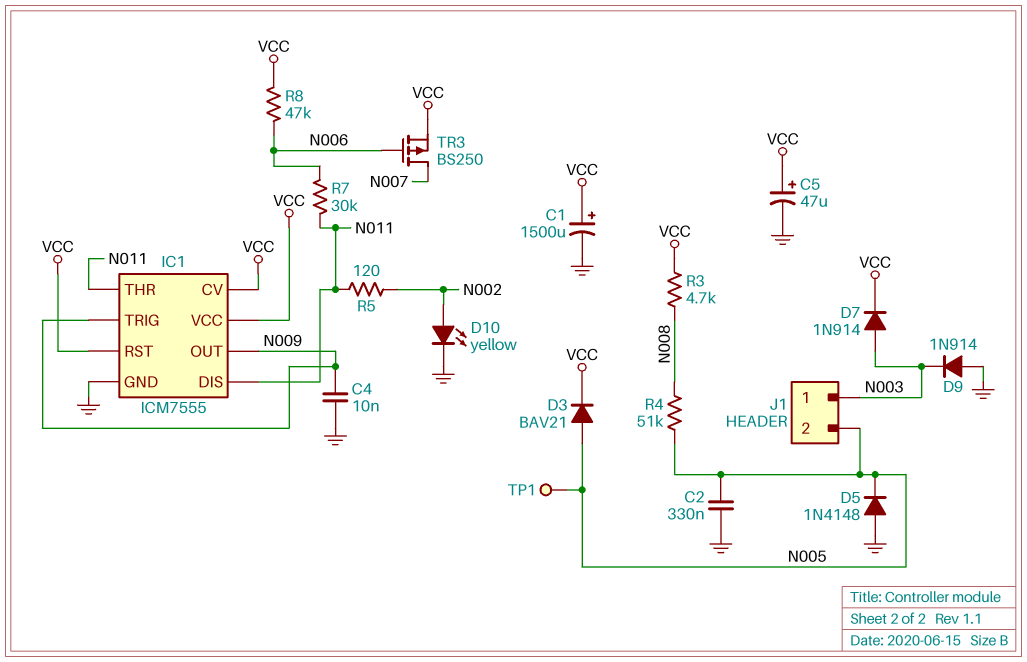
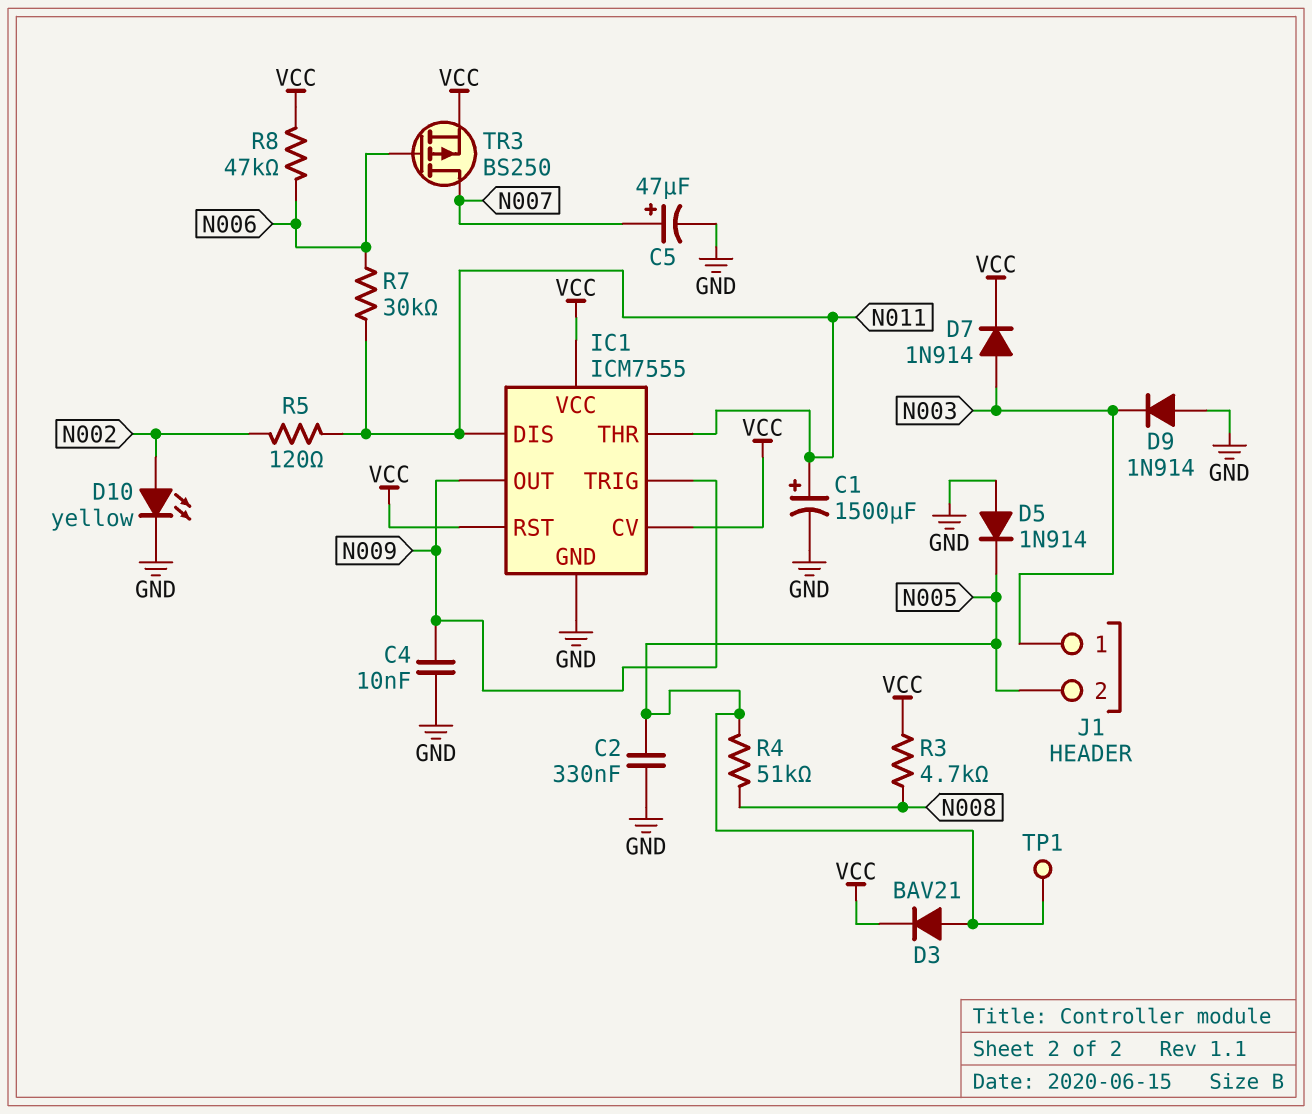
C1: 1500uF (plus VCC, minus GND) -> 1500uF (plus N011, minus GND)
C5: 47uF (plus VCC, minus GND) -> 47uF (plus N007, minus GND)
D5: diode 1N4148 (A GND, K N005) -> diode 1N914 (A GND, K N005)

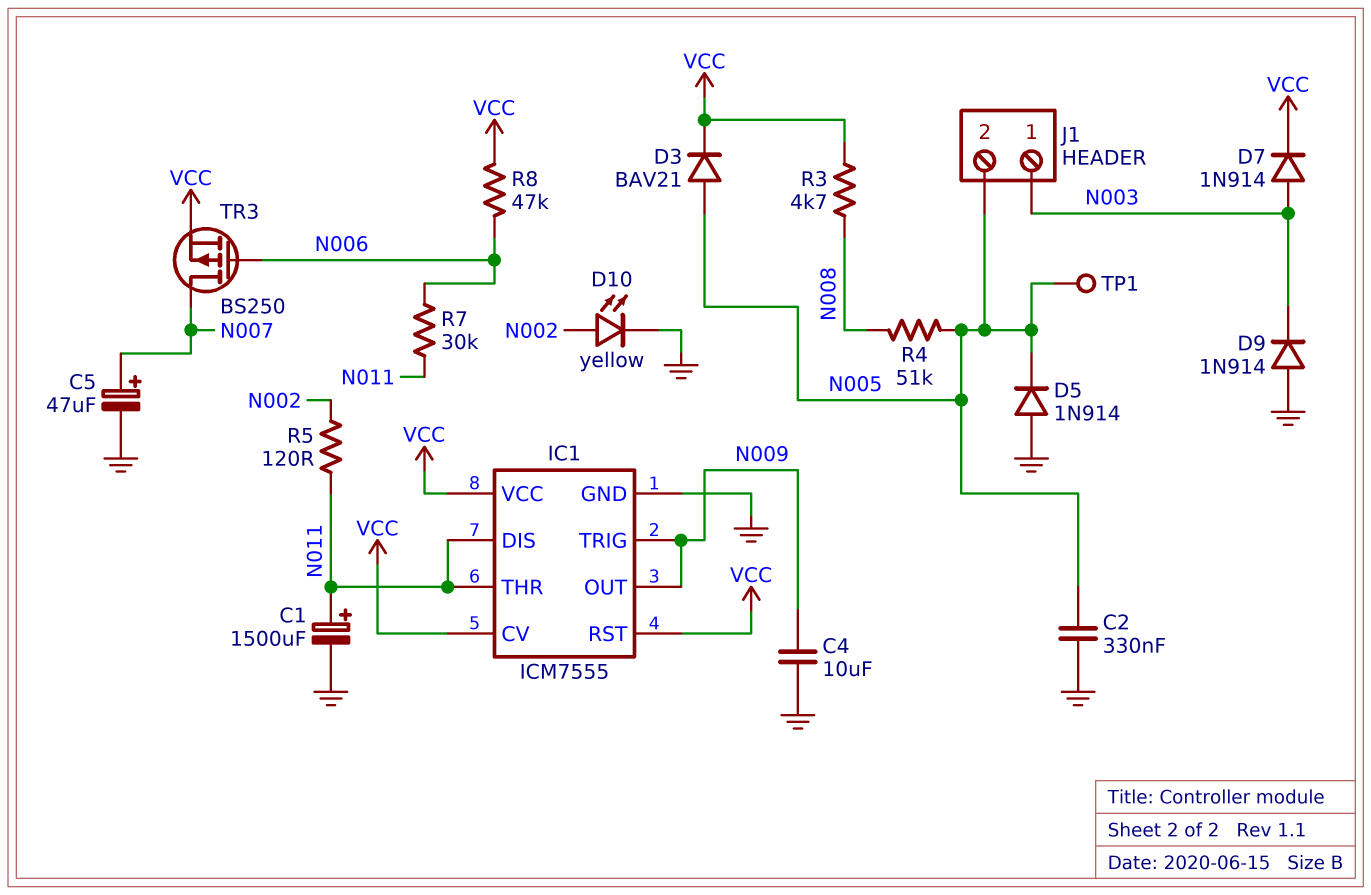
C4: 10nF (GND, N009) -> 10uF (GND, N009)

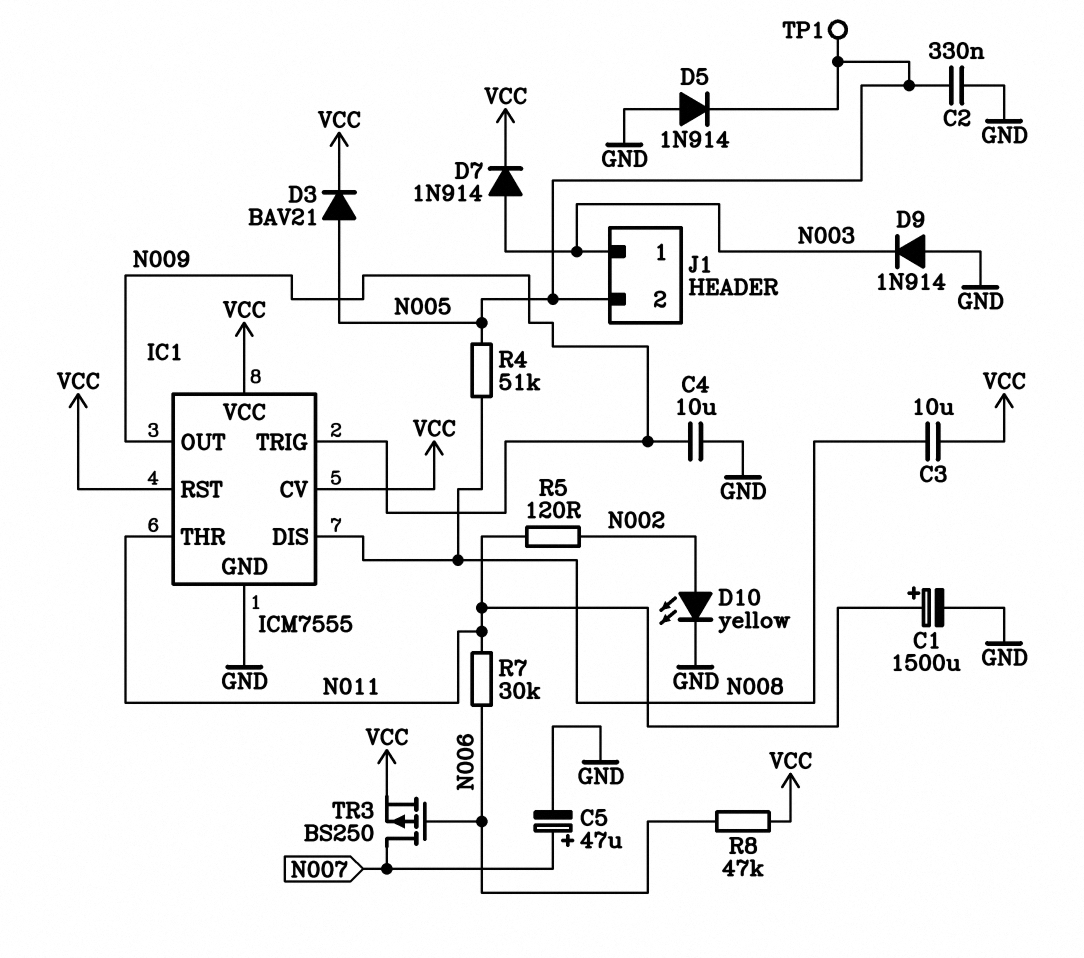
C3: none -> 10uF (N008, VCC)
IC1 pin DIS: N011 -> N008
R3: 4.7k (N008, VCC) -> none

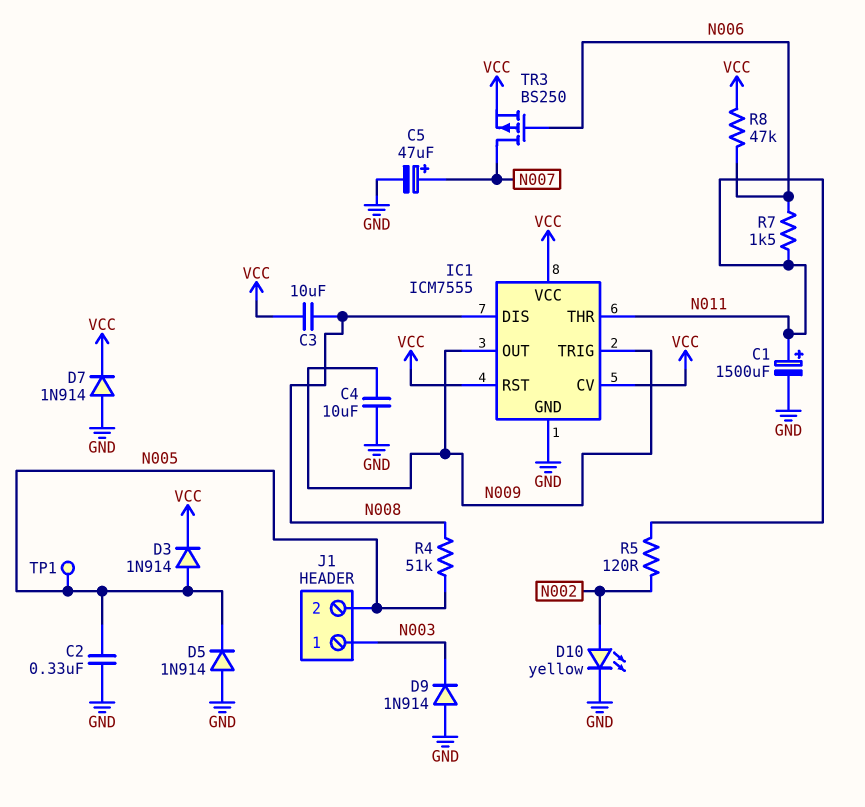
D3: diode BAV21 (A N005, K VCC) -> diode 1N914 (A N005, K VCC)
D7: diode 1N914 (A N003, K VCC) -> diode 1N914 (A GND, K VCC)
R7: 30k (N006, N011) -> 1.5k (N006, N011)

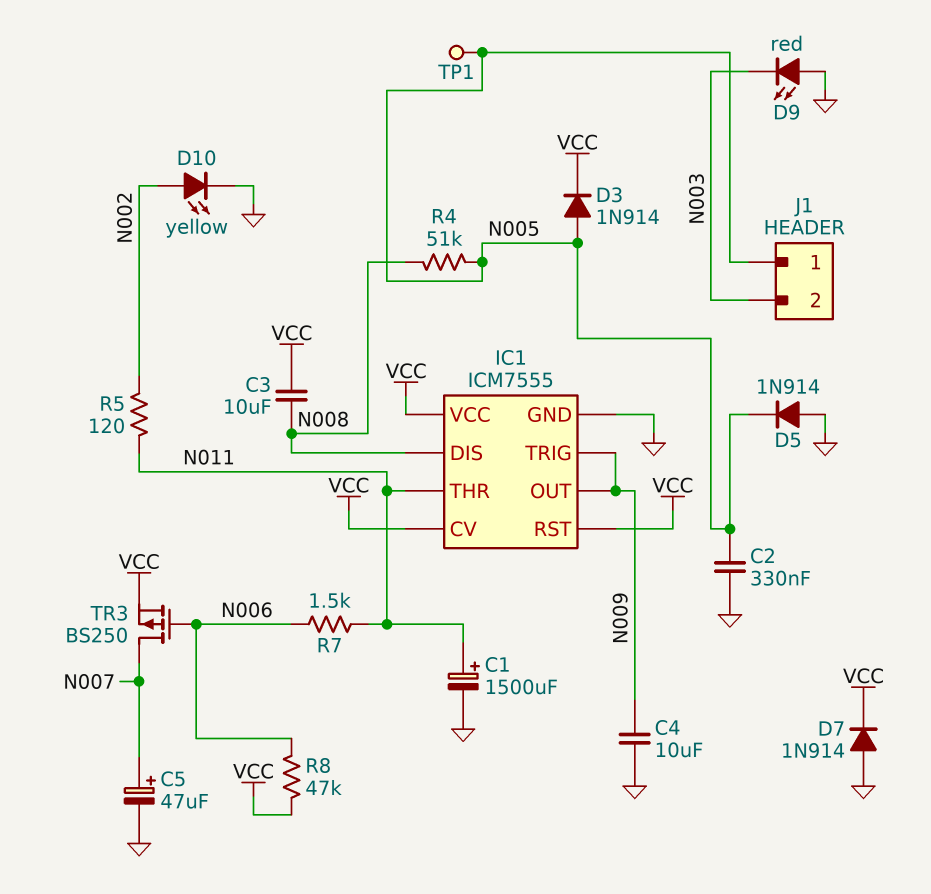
D9: diode 1N914 (A GND, K N003) -> LED red (A GND, K N003)
J1 pin 1: N003 -> N005
J1 pin 2: N005 -> N003

